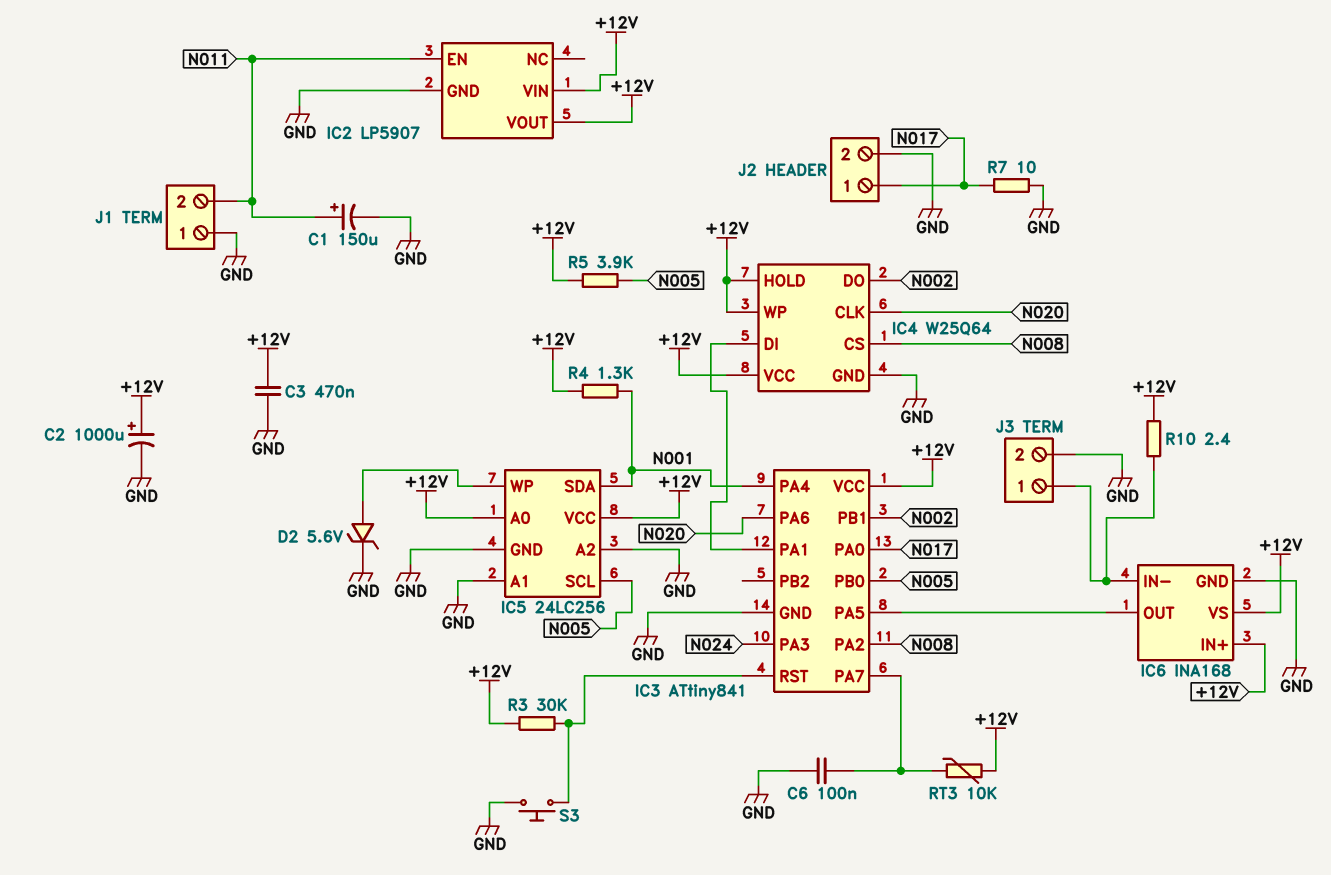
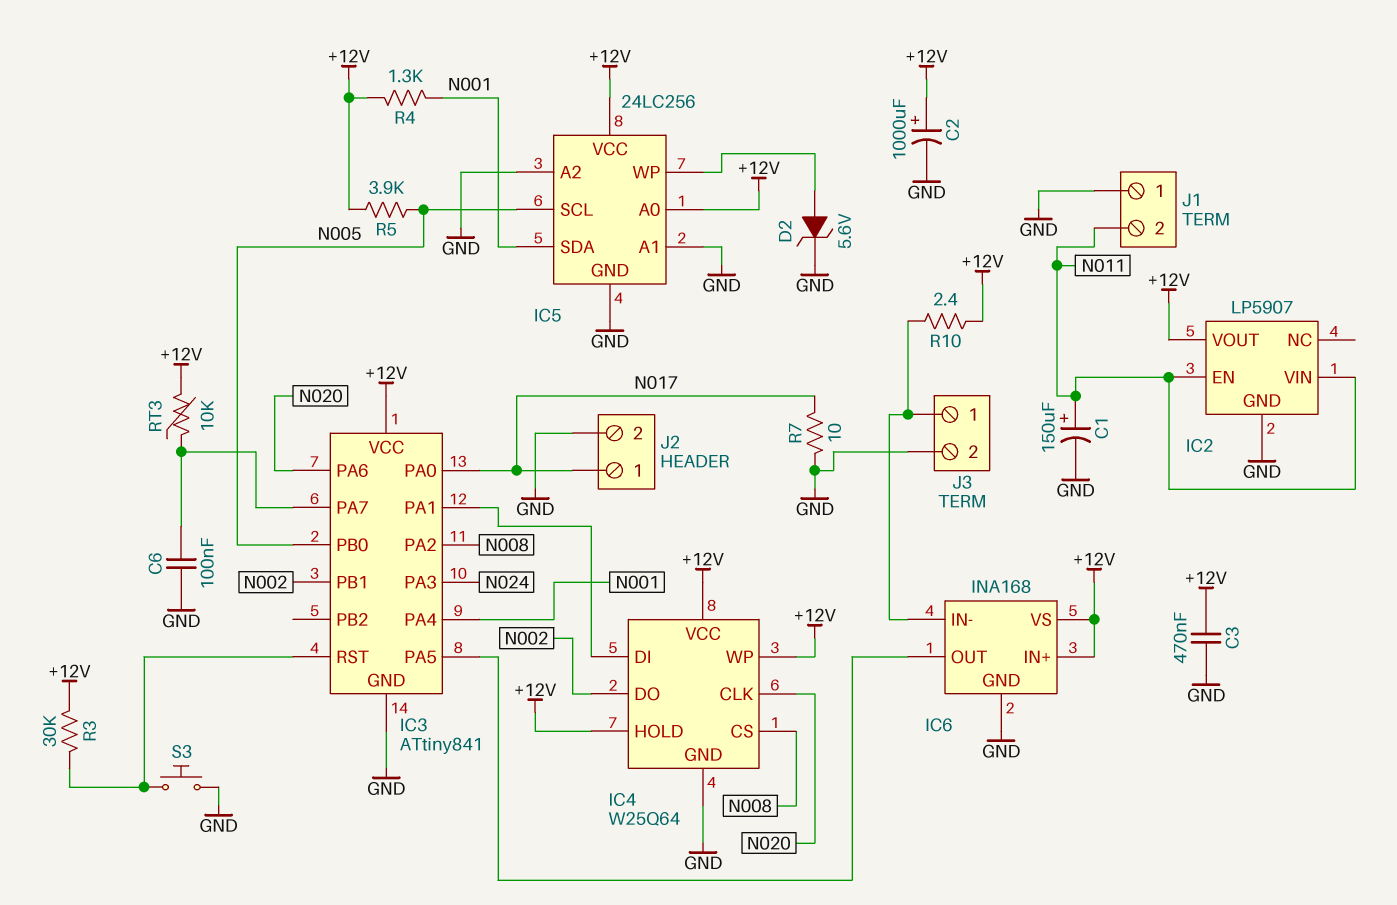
IC2 pin VIN: +12V -> N011

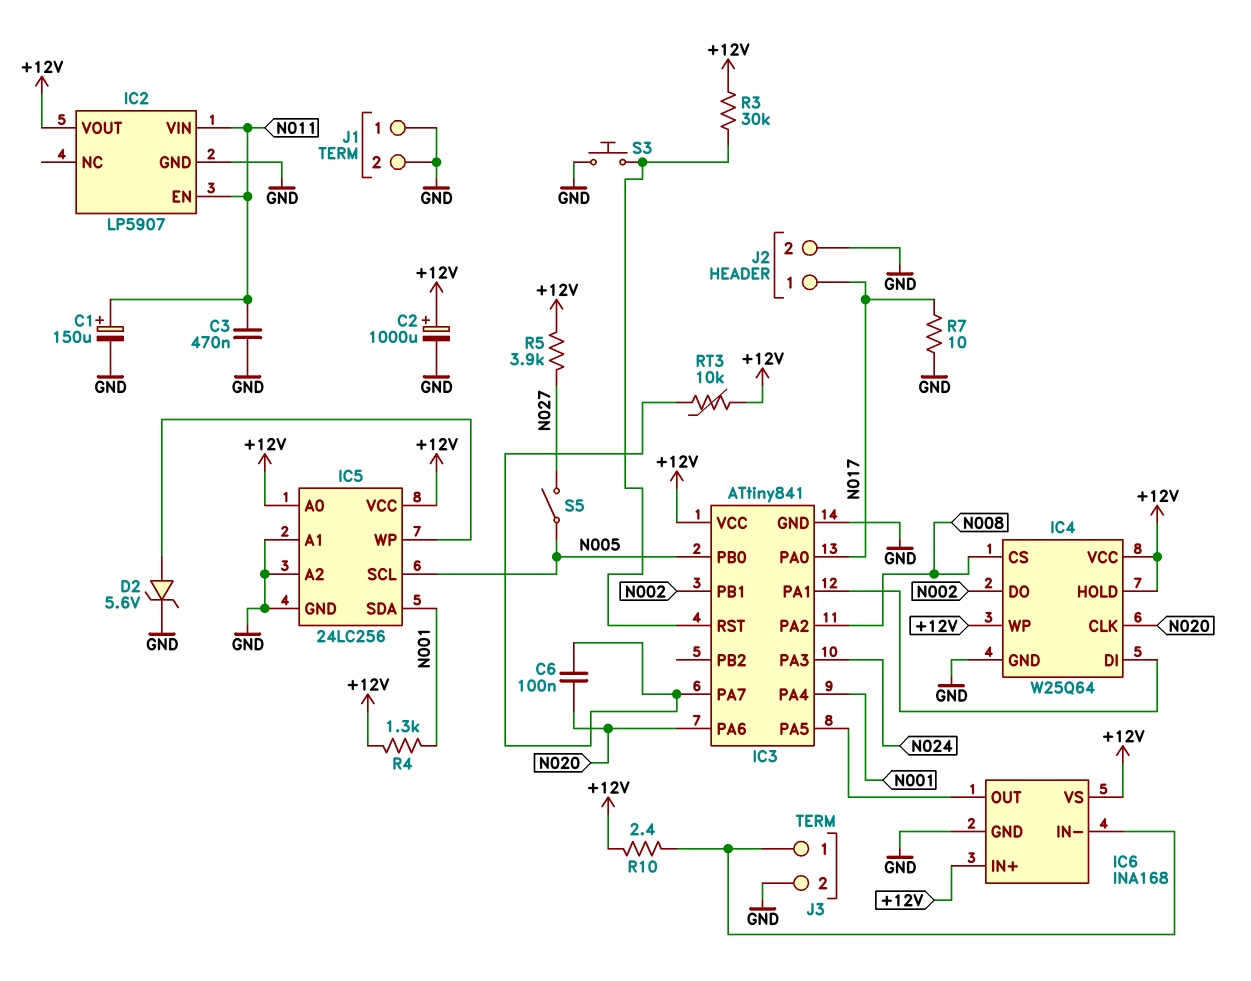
C3: 470nF (+12V, GND) -> 470nF (GND, N011)
C6: 100nF (GND, IC3/PA7) -> 100nF (IC3/PA7, N020)
J1 pin 2: N011 -> GND
R5: 3.9k (+12V, N005) -> 3.9k (+12V, N027)
S5: none -> switch (N005, N027)

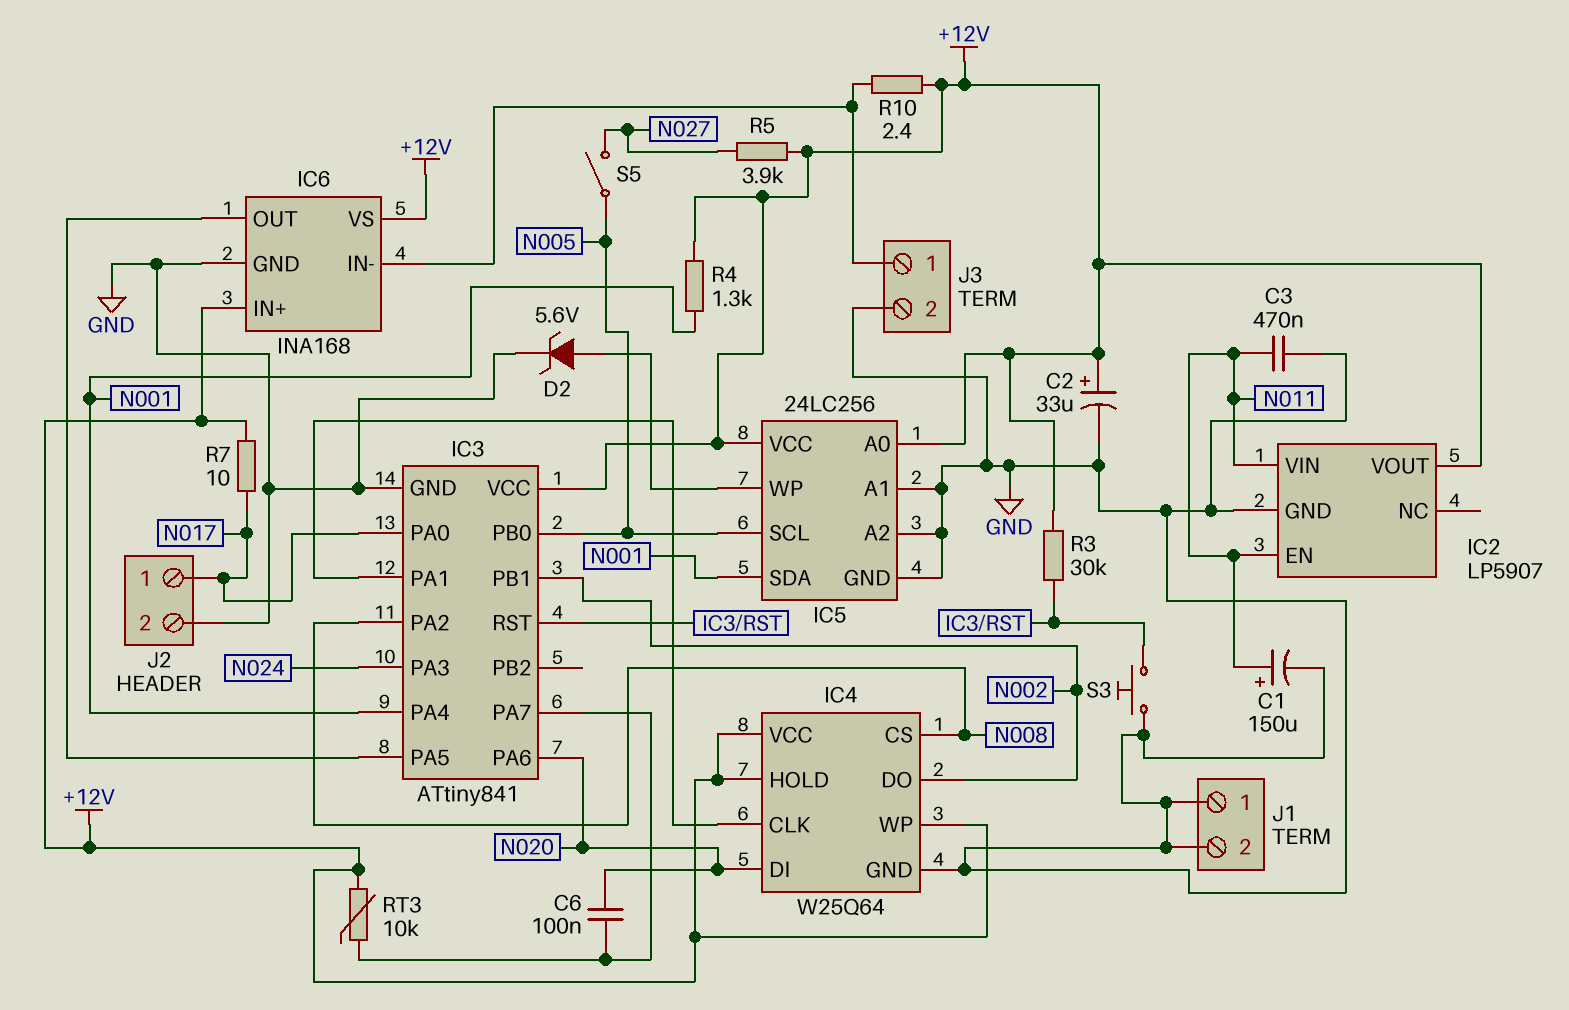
C2: 1000uF (plus +12V, minus GND) -> 33uF (plus +12V, minus GND)
IC4 pin CLK: N020 -> IC3/PA1
IC4 pin DI: IC3/PA1 -> N020
R7: 10 (GND, N017) -> 10 (+12V, N017)

